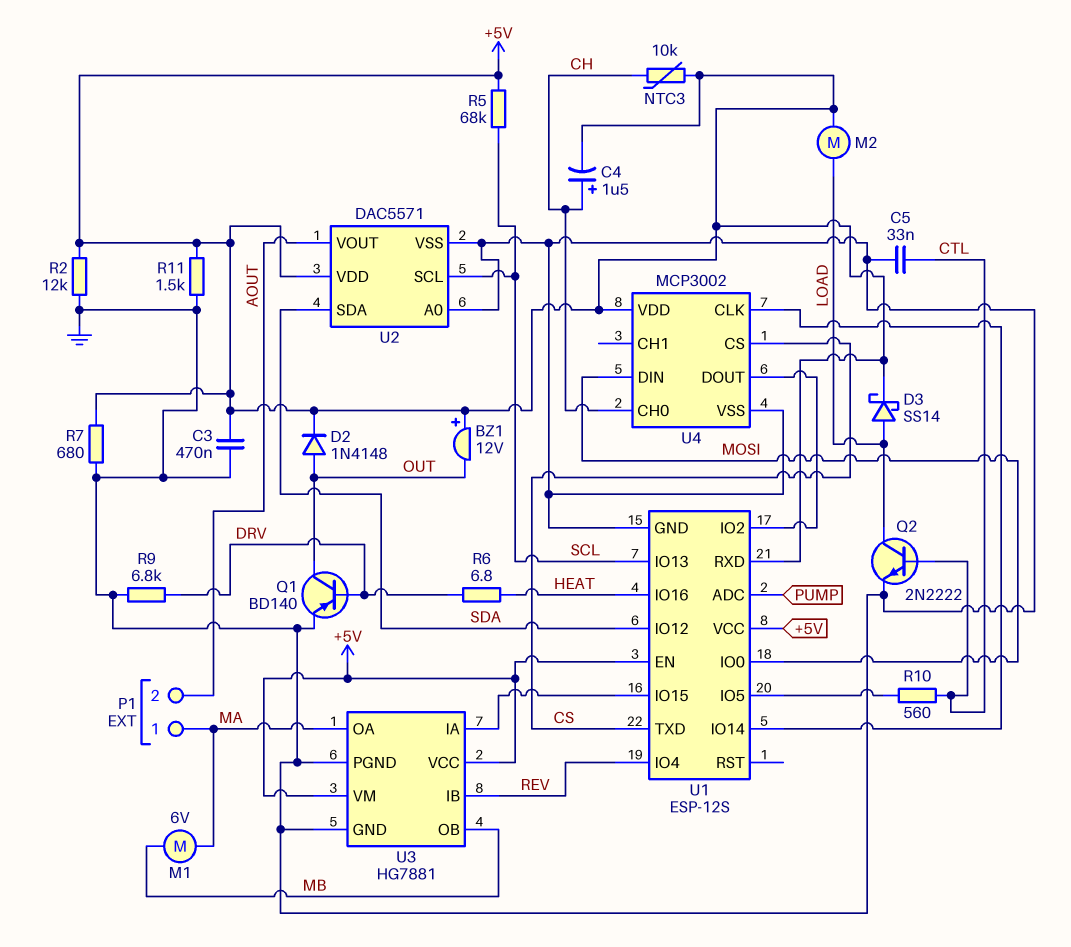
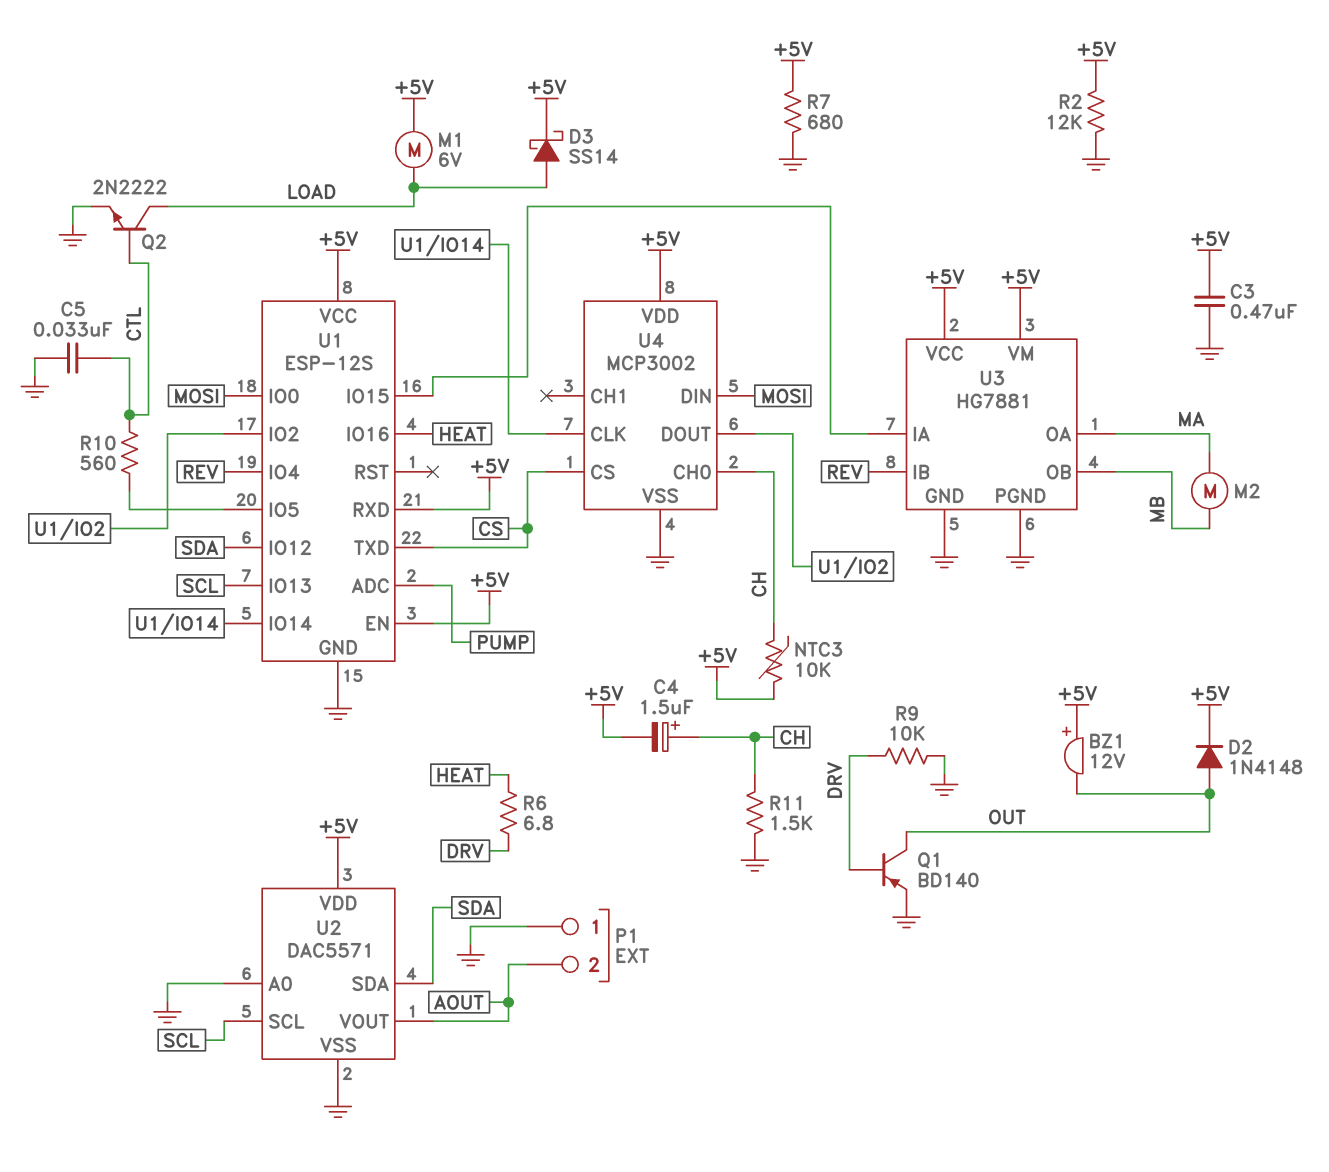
M1: motor 6V (MA, MB) -> motor 6V (+5V, LOAD)
M2: motor (+5V, LOAD) -> motor (MA, MB)
P1 pin 1: MA -> GND
R5: 68k (+5V, SCL) -> none
R9: 6.8k (DRV, GND) -> 10k (DRV, GND)
R11: 1.5k (+5V, GND) -> 1.5k (CH, GND)

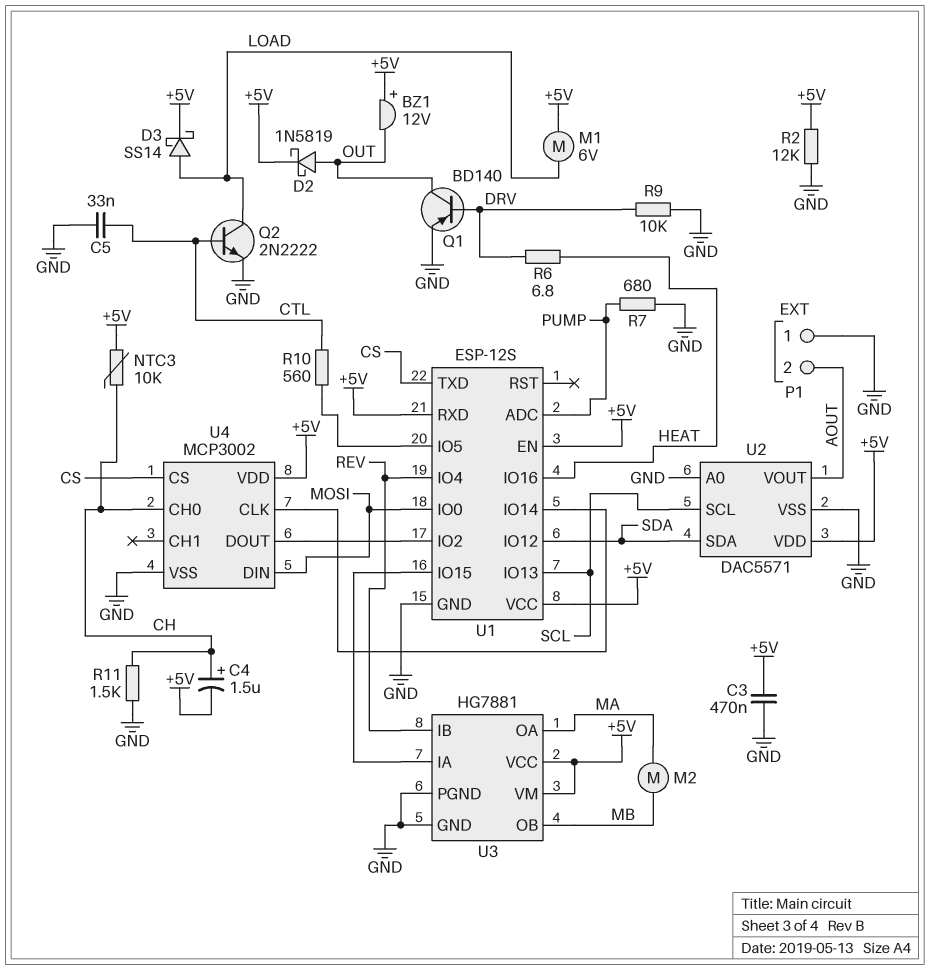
D2: diode 1N4148 (A OUT, K +5V) -> schottky 1N5819 (A OUT, K +5V)
R7: 680 (+5V, GND) -> 680 (GND, PUMP)

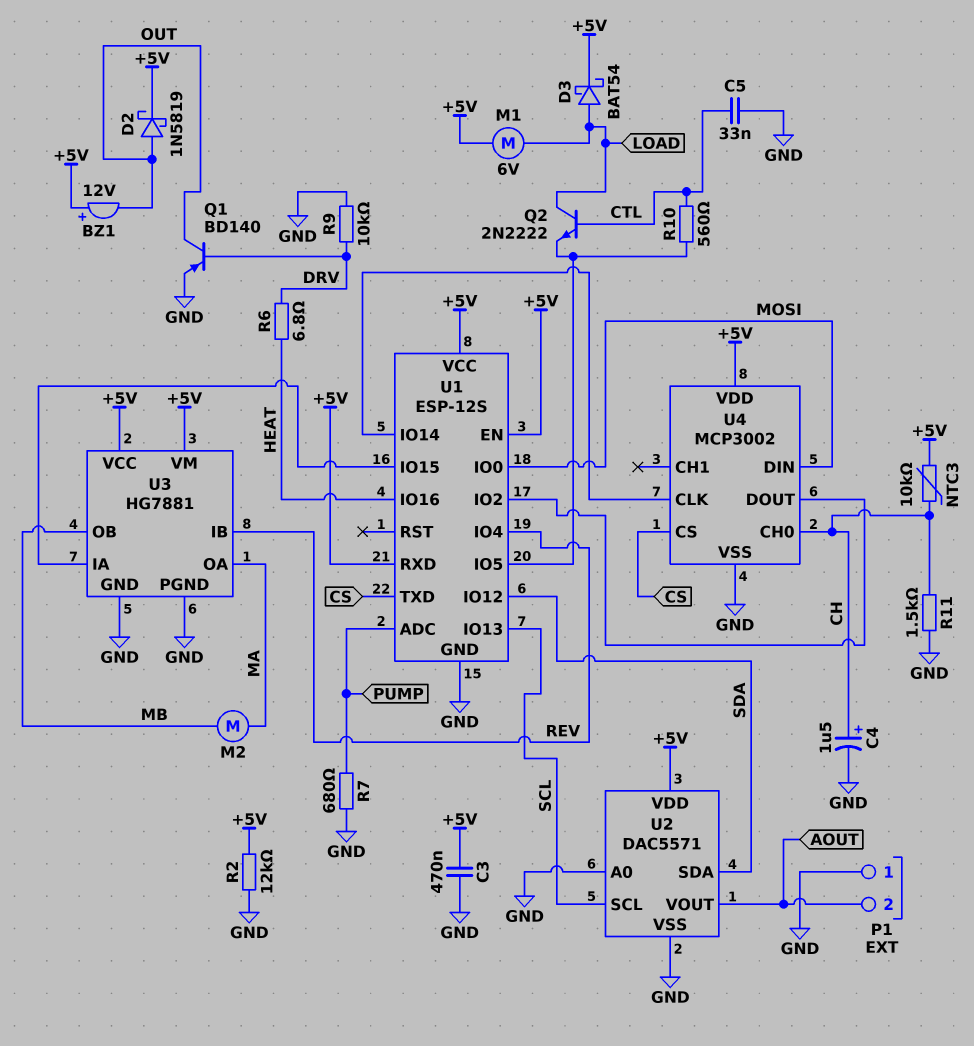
C4: 1.5uF (plus CH, minus +5V) -> 1.5uF (plus CH, minus GND)
D3: schottky SS14 (A LOAD, K +5V) -> schottky BAT54 (A LOAD, K +5V)
Q2: NPN 2N2222 (B CTL, C LOAD, E GND) -> NPN 2N2222 (B CTL, C LOAD, E U1/IO5)

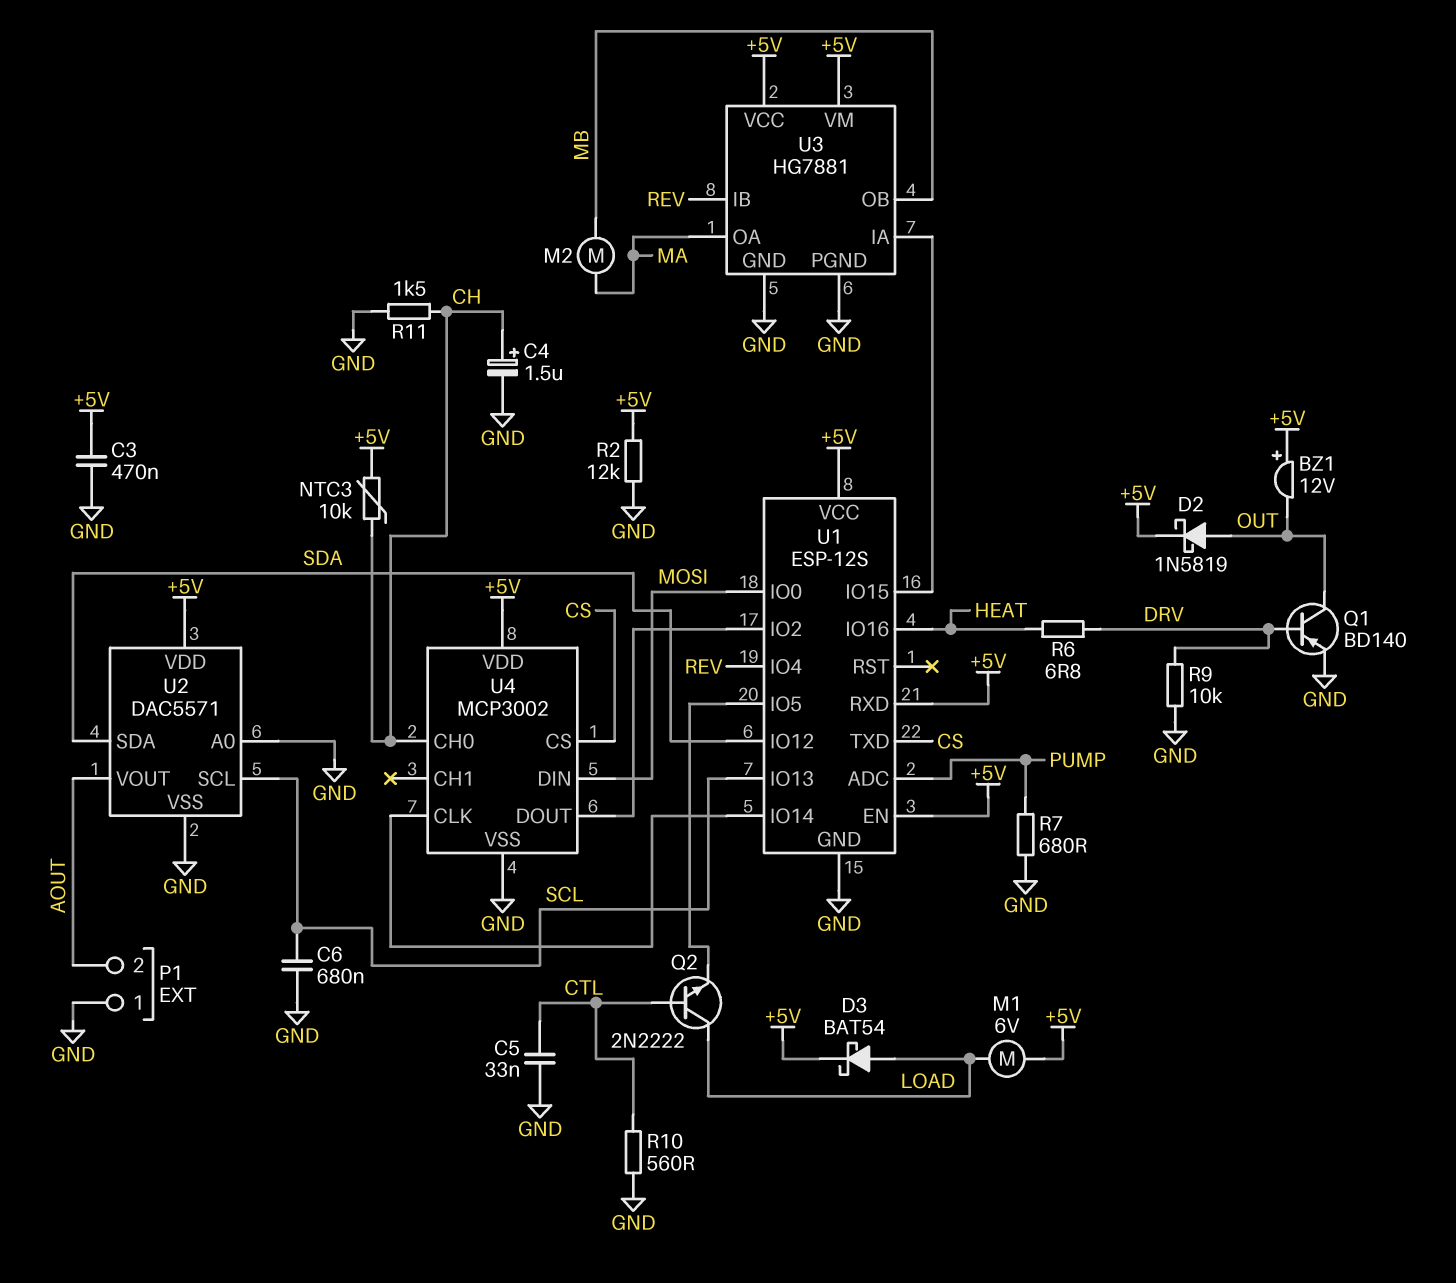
C6: none -> 680nF (GND, SCL)
R10: 560 (CTL, U1/IO5) -> 560 (CTL, GND)

